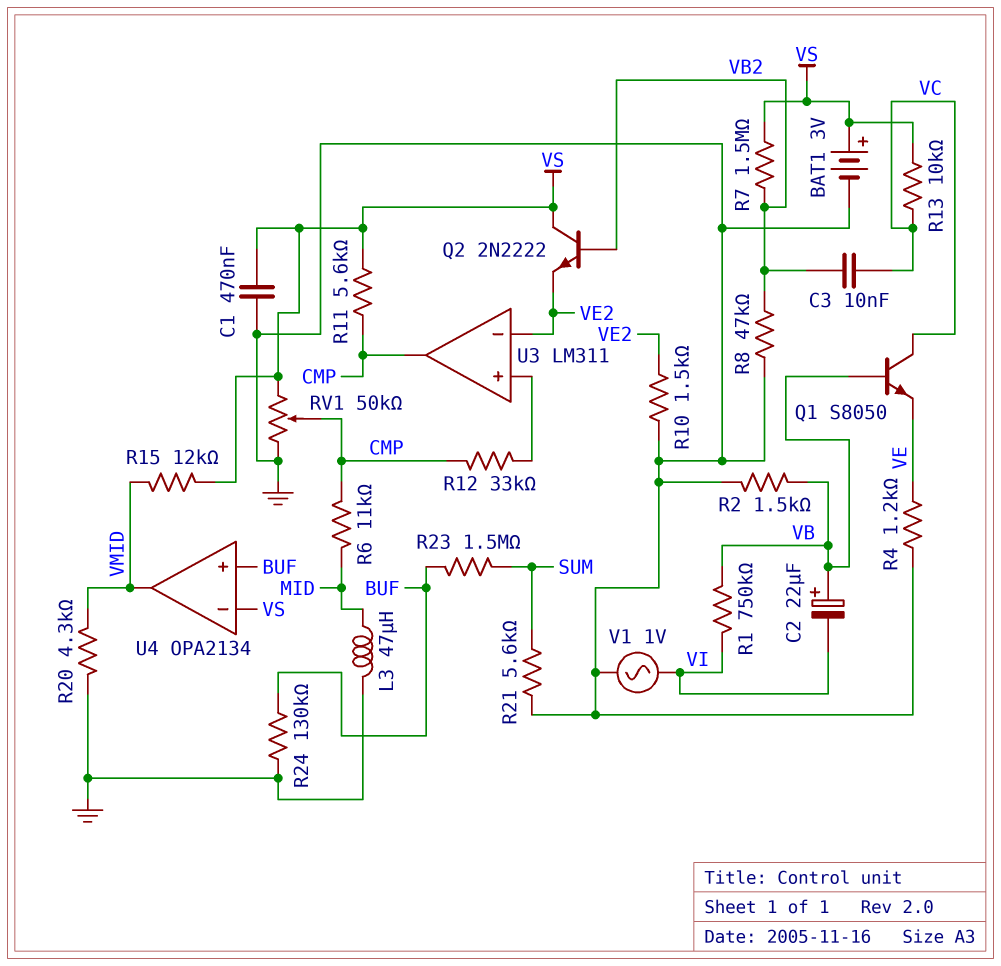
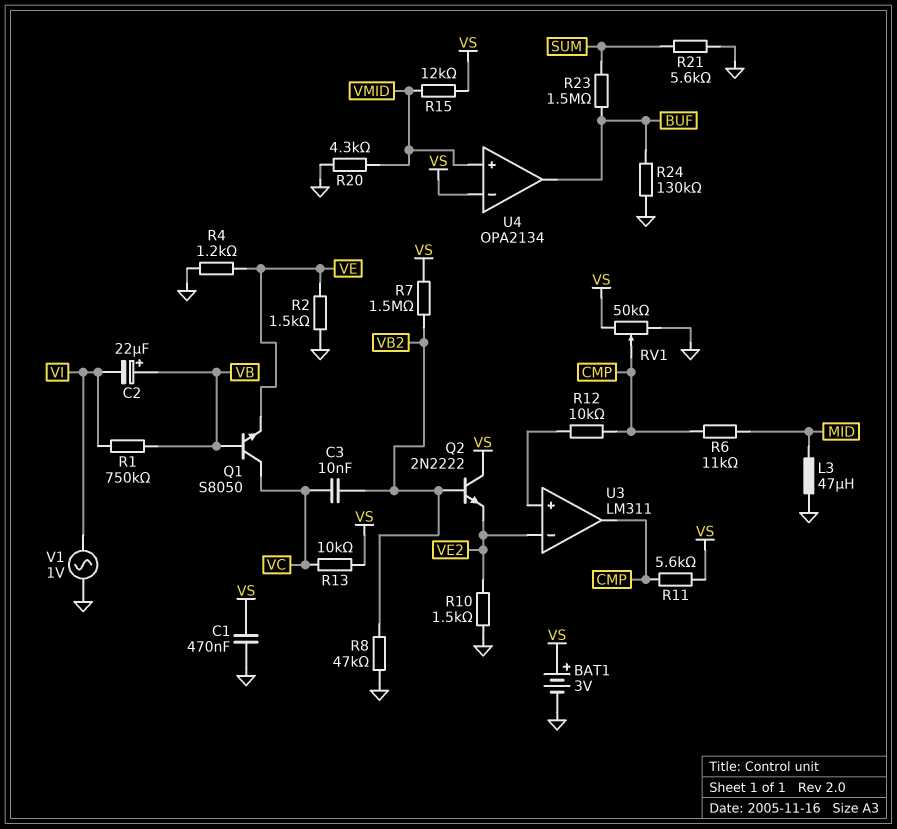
R2: 1.5k (GND, VB) -> 1.5k (GND, VE)
R12: 33k (CMP, U3/in+) -> 10k (CMP, U3/in+)
U4 pin in+: BUF -> VMID
U4 pin out: VMID -> BUF

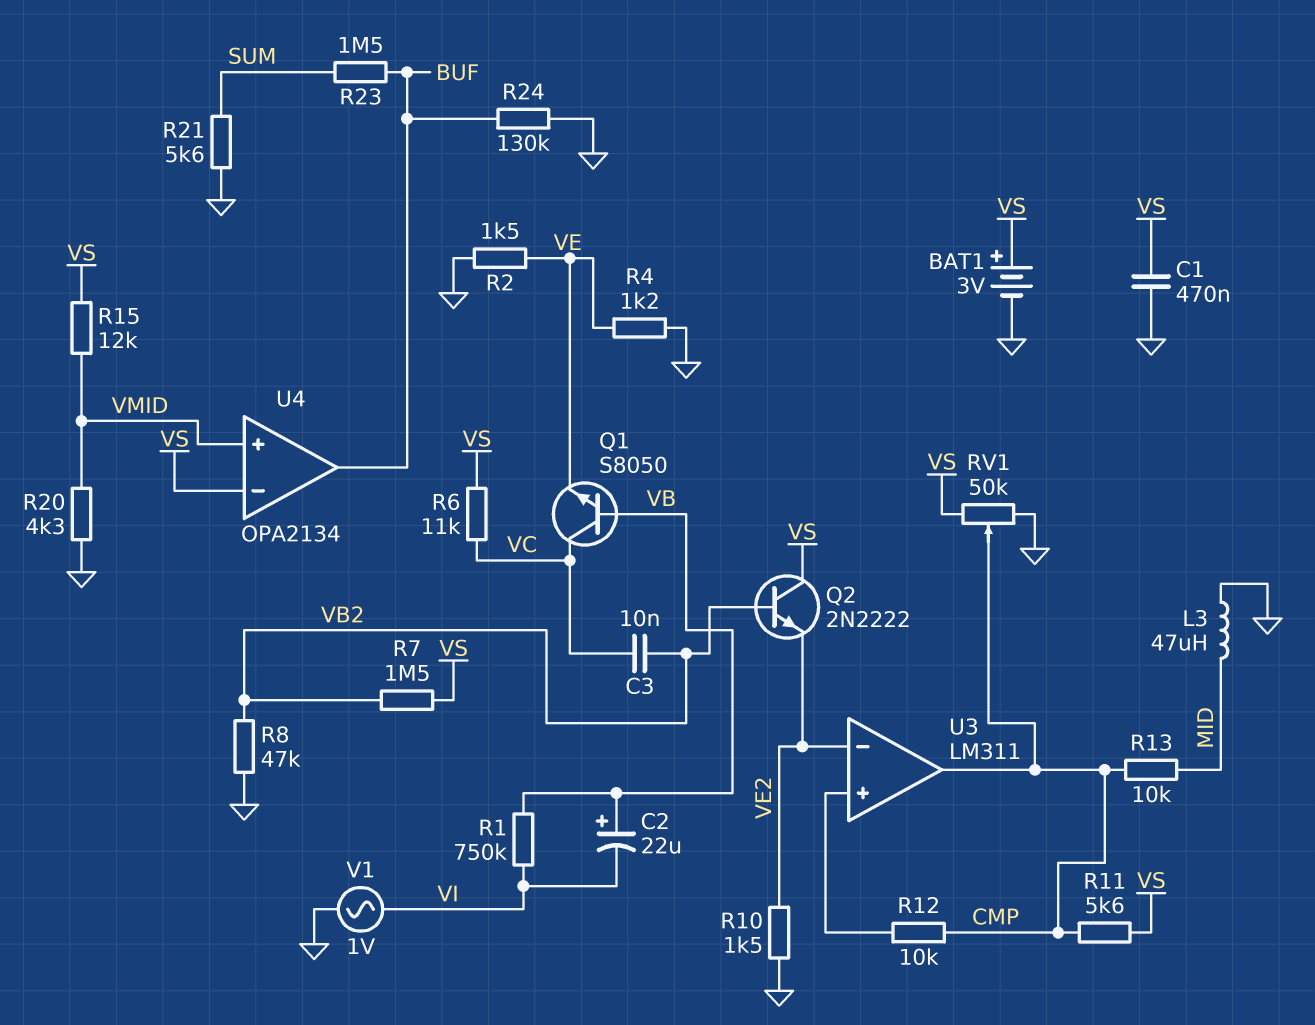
R6: 11k (CMP, MID) -> 11k (VC, VS)
R13: 10k (VC, VS) -> 10k (CMP, MID)

